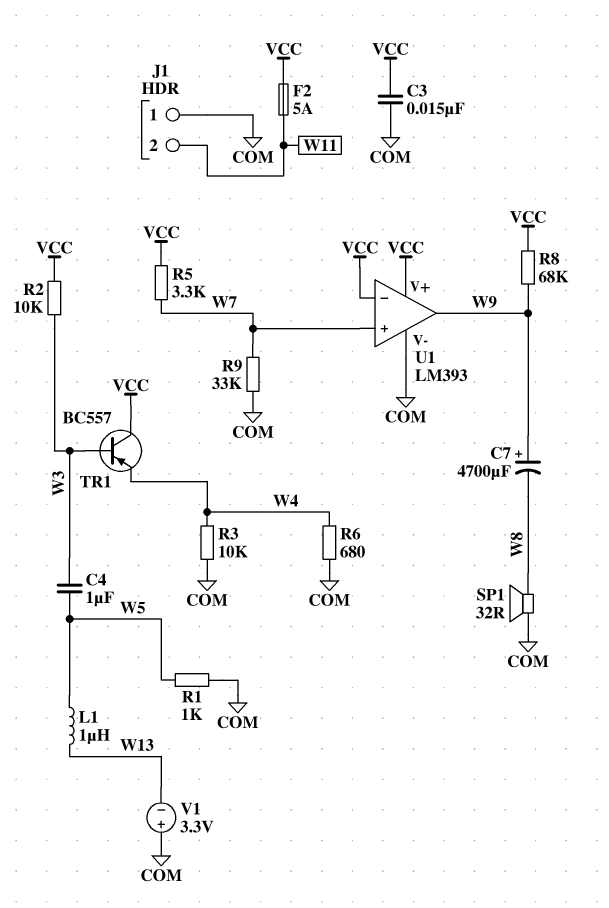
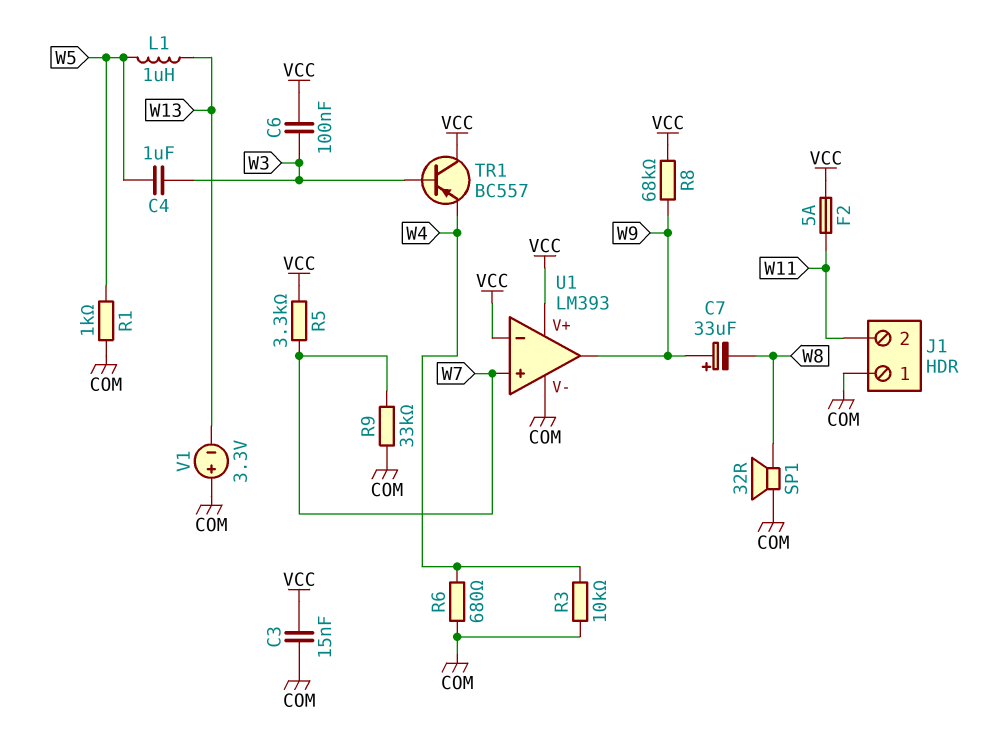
C6: none -> 100nF (VCC, W3)
C7: 4700uF (plus W9, minus W8) -> 33uF (plus W9, minus W8)
R2: 10k (VCC, W3) -> none

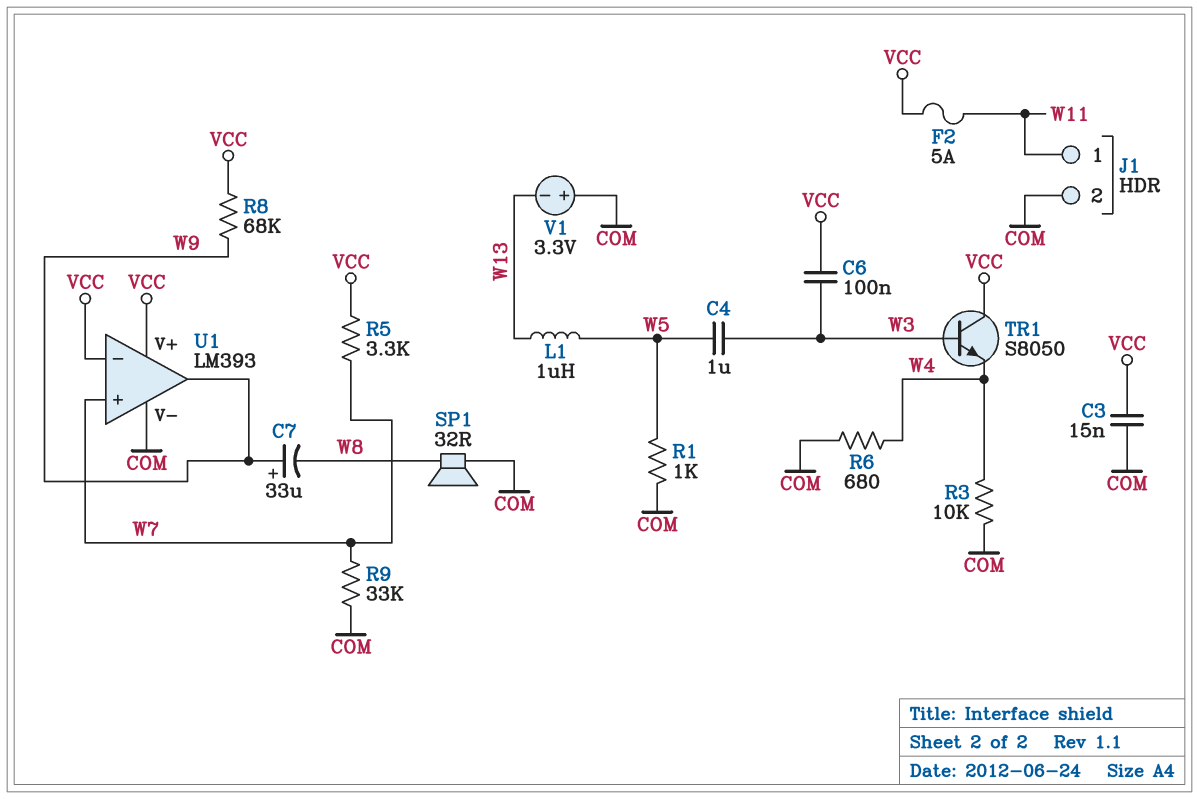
J1 pin 1: COM -> W11
J1 pin 2: W11 -> COM
TR1: PNP BC557 (B W3, C VCC, E W4) -> NPN S8050 (B W3, C VCC, E W4)

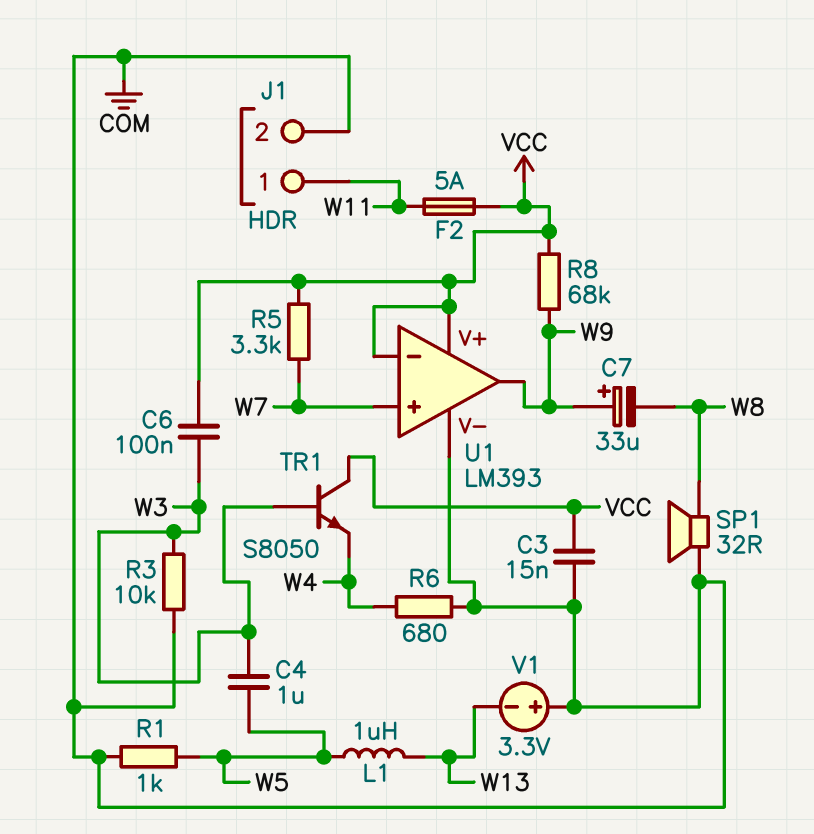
R3: 10k (COM, W4) -> 10k (COM, W3)
R9: 33k (COM, W7) -> none

